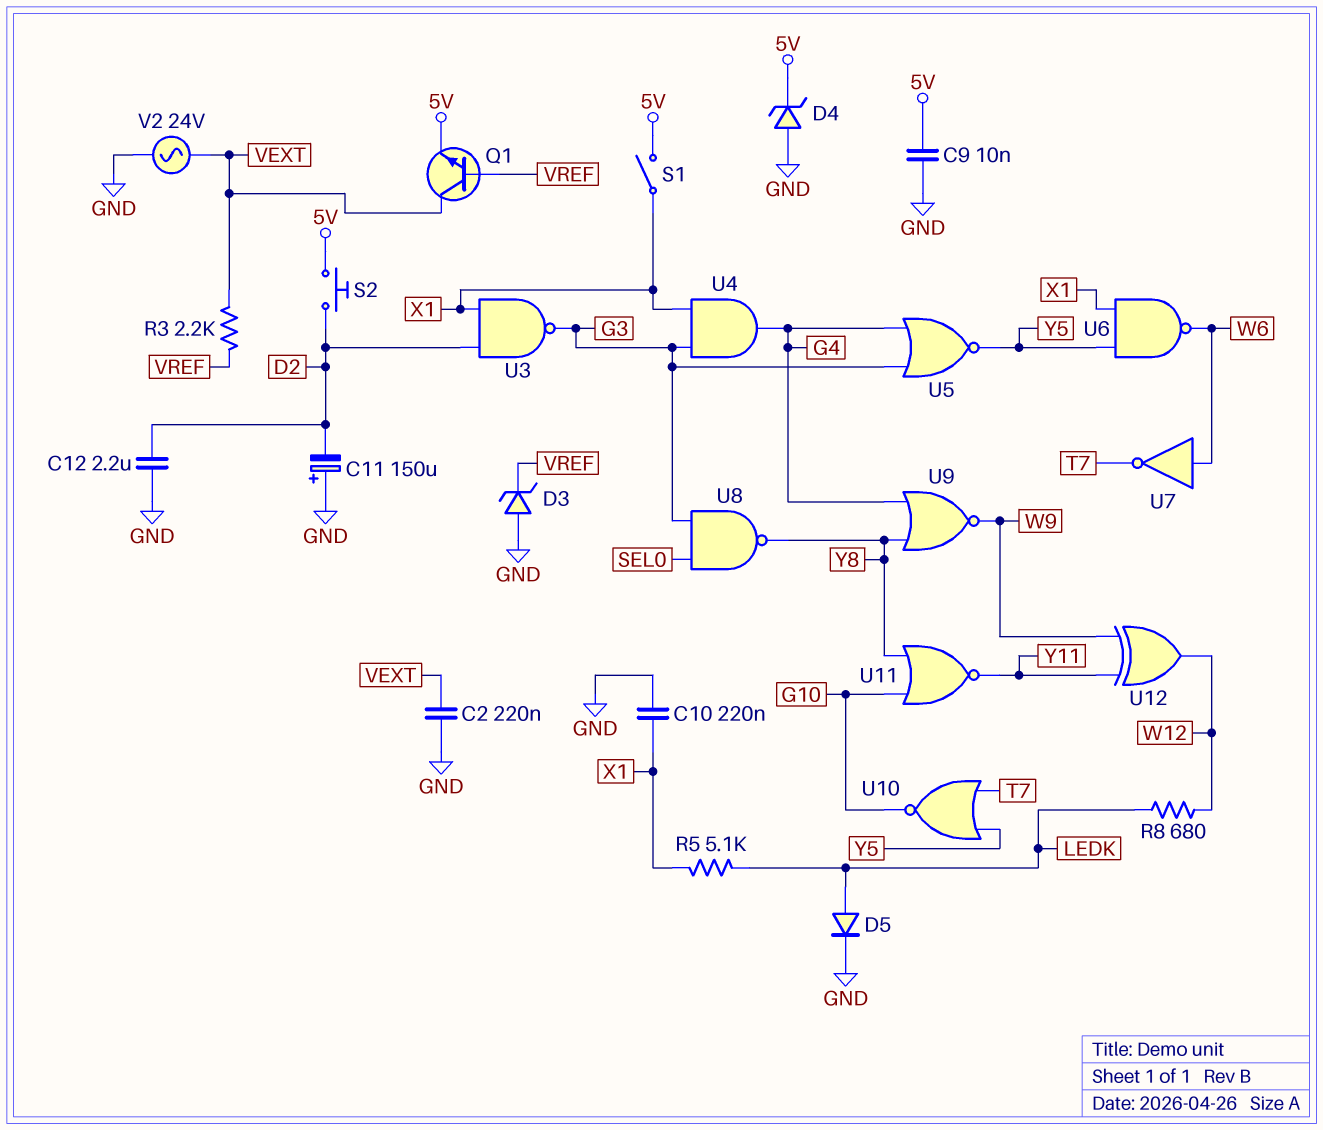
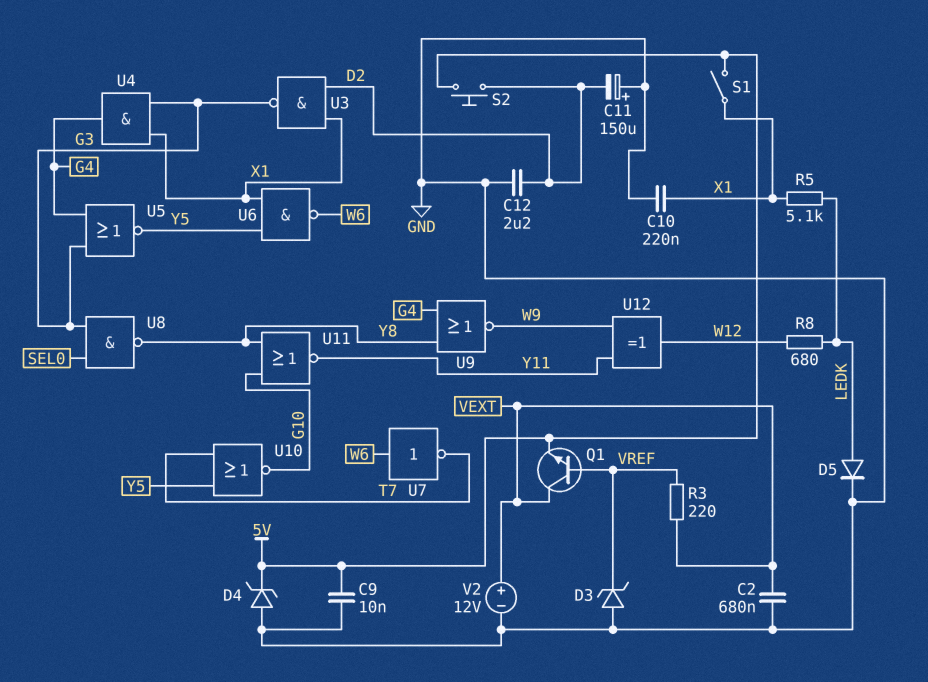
C2: 220nF (GND, VEXT) -> 680nF (GND, VEXT)
R3: 2.2k (VEXT, VREF) -> 220 (VEXT, VREF)
V2: AC 24V (GND, VEXT) -> 12V (plus VEXT, minus GND)

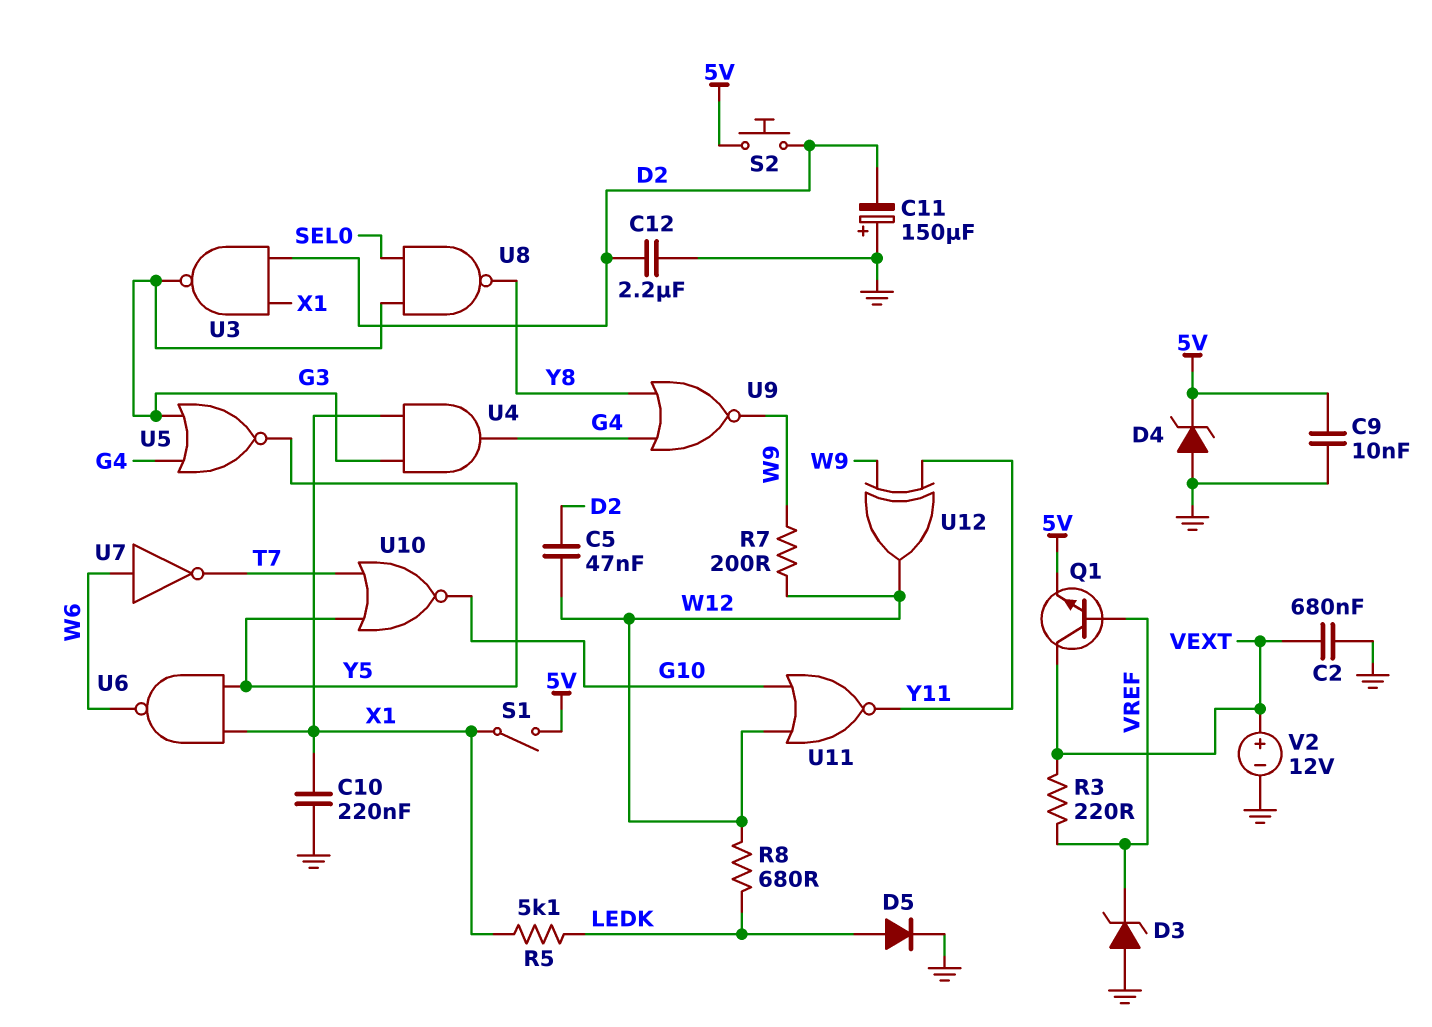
C5: none -> 47nF (D2, W12)
R7: none -> 200 (W9, W12)
U11: NOR (in G10, in Y8, out Y11) -> NOR (in G10, in W12, out Y11)

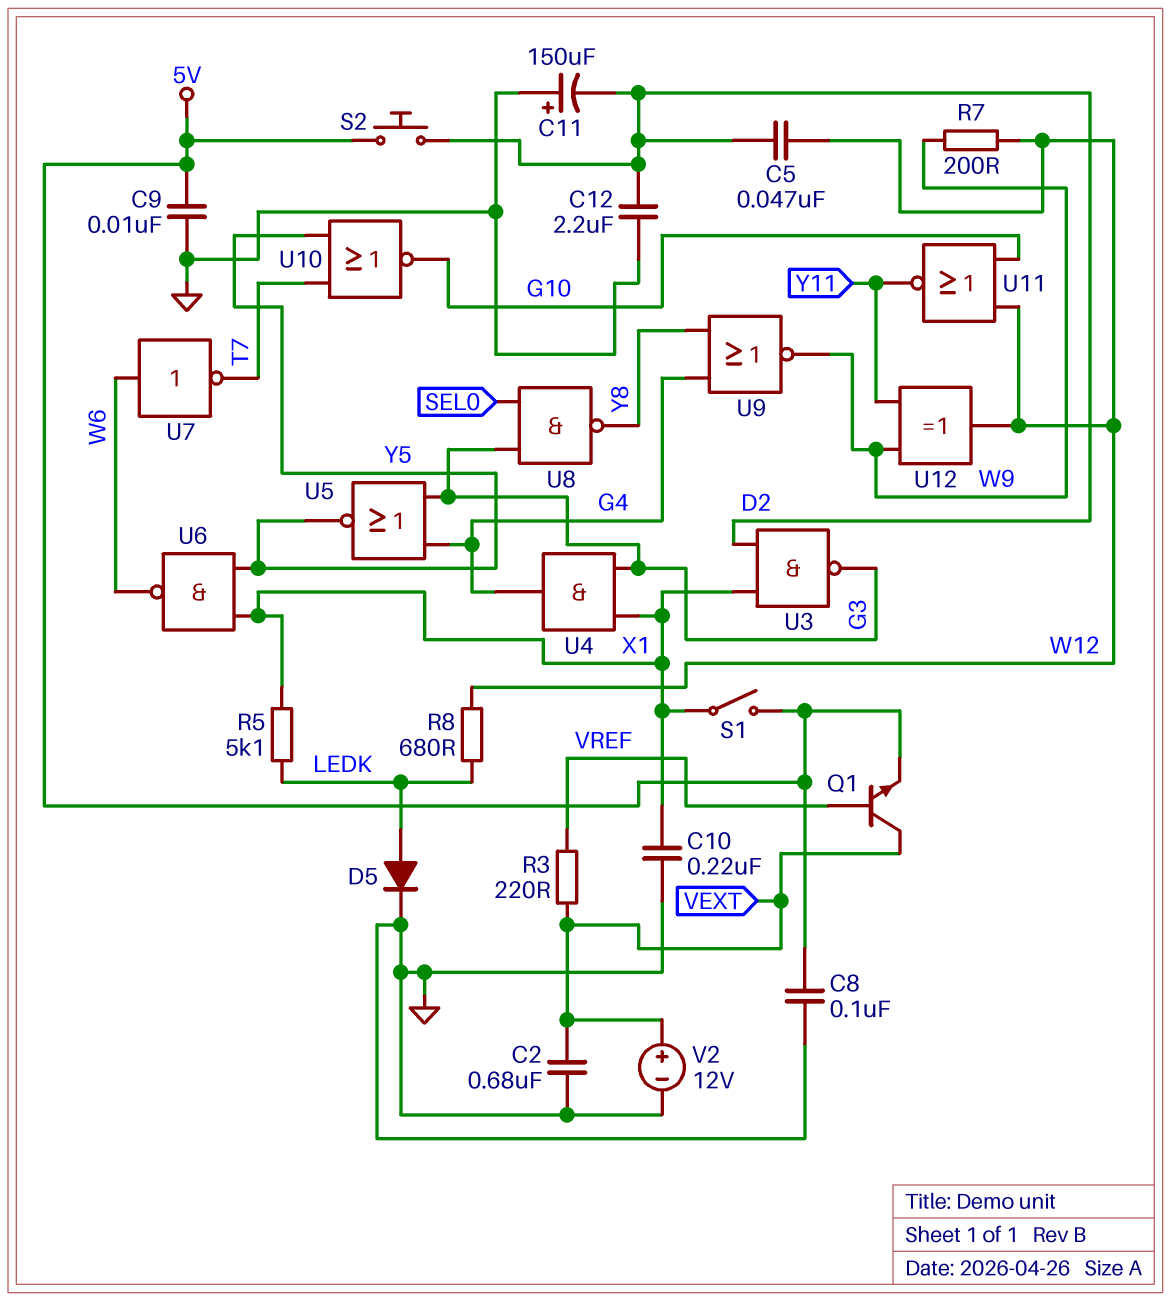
C8: none -> 100nF (5V, GND)
D3: zener (A GND, K VREF) -> none
D4: zener (A GND, K 5V) -> none

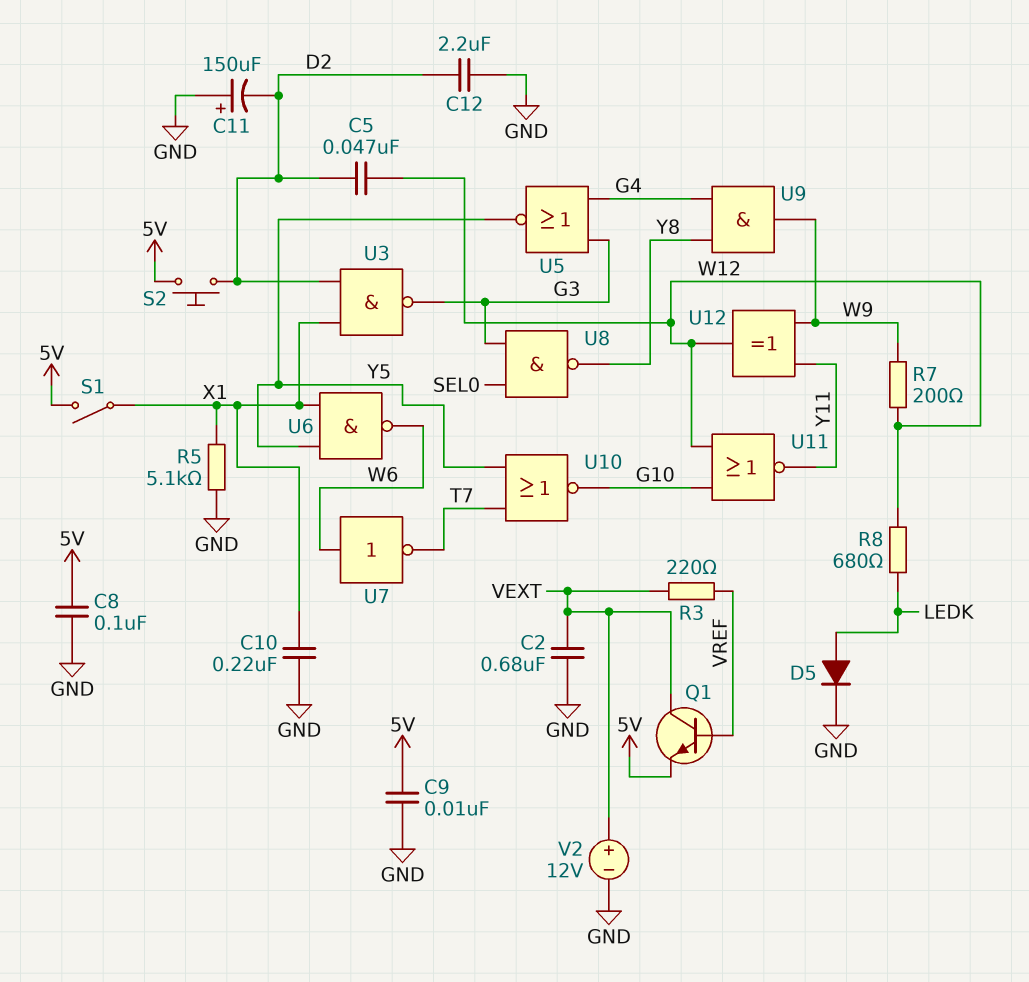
R5: 5.1k (LEDK, X1) -> 5.1k (GND, X1)
U4: AND (in G3, in X1, out G4) -> none
U9: NOR (in G4, in Y8, out W9) -> AND (in G4, in Y8, out W9)

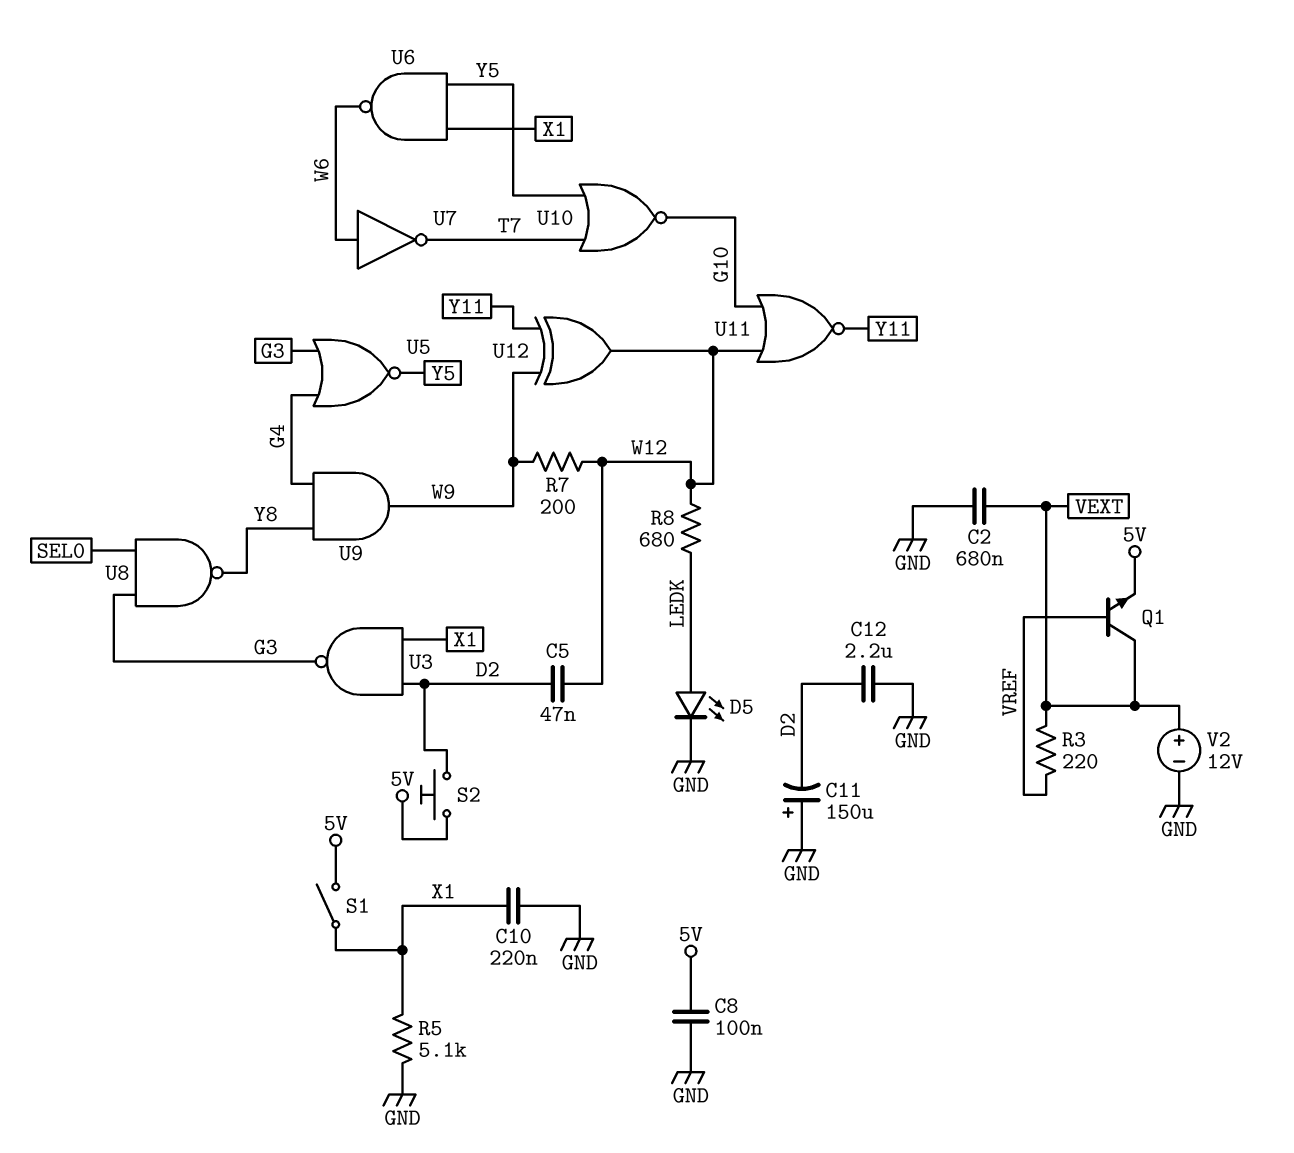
C9: 10nF (5V, GND) -> none
D5: diode (A LEDK, K GND) -> LED (A LEDK, K GND)

